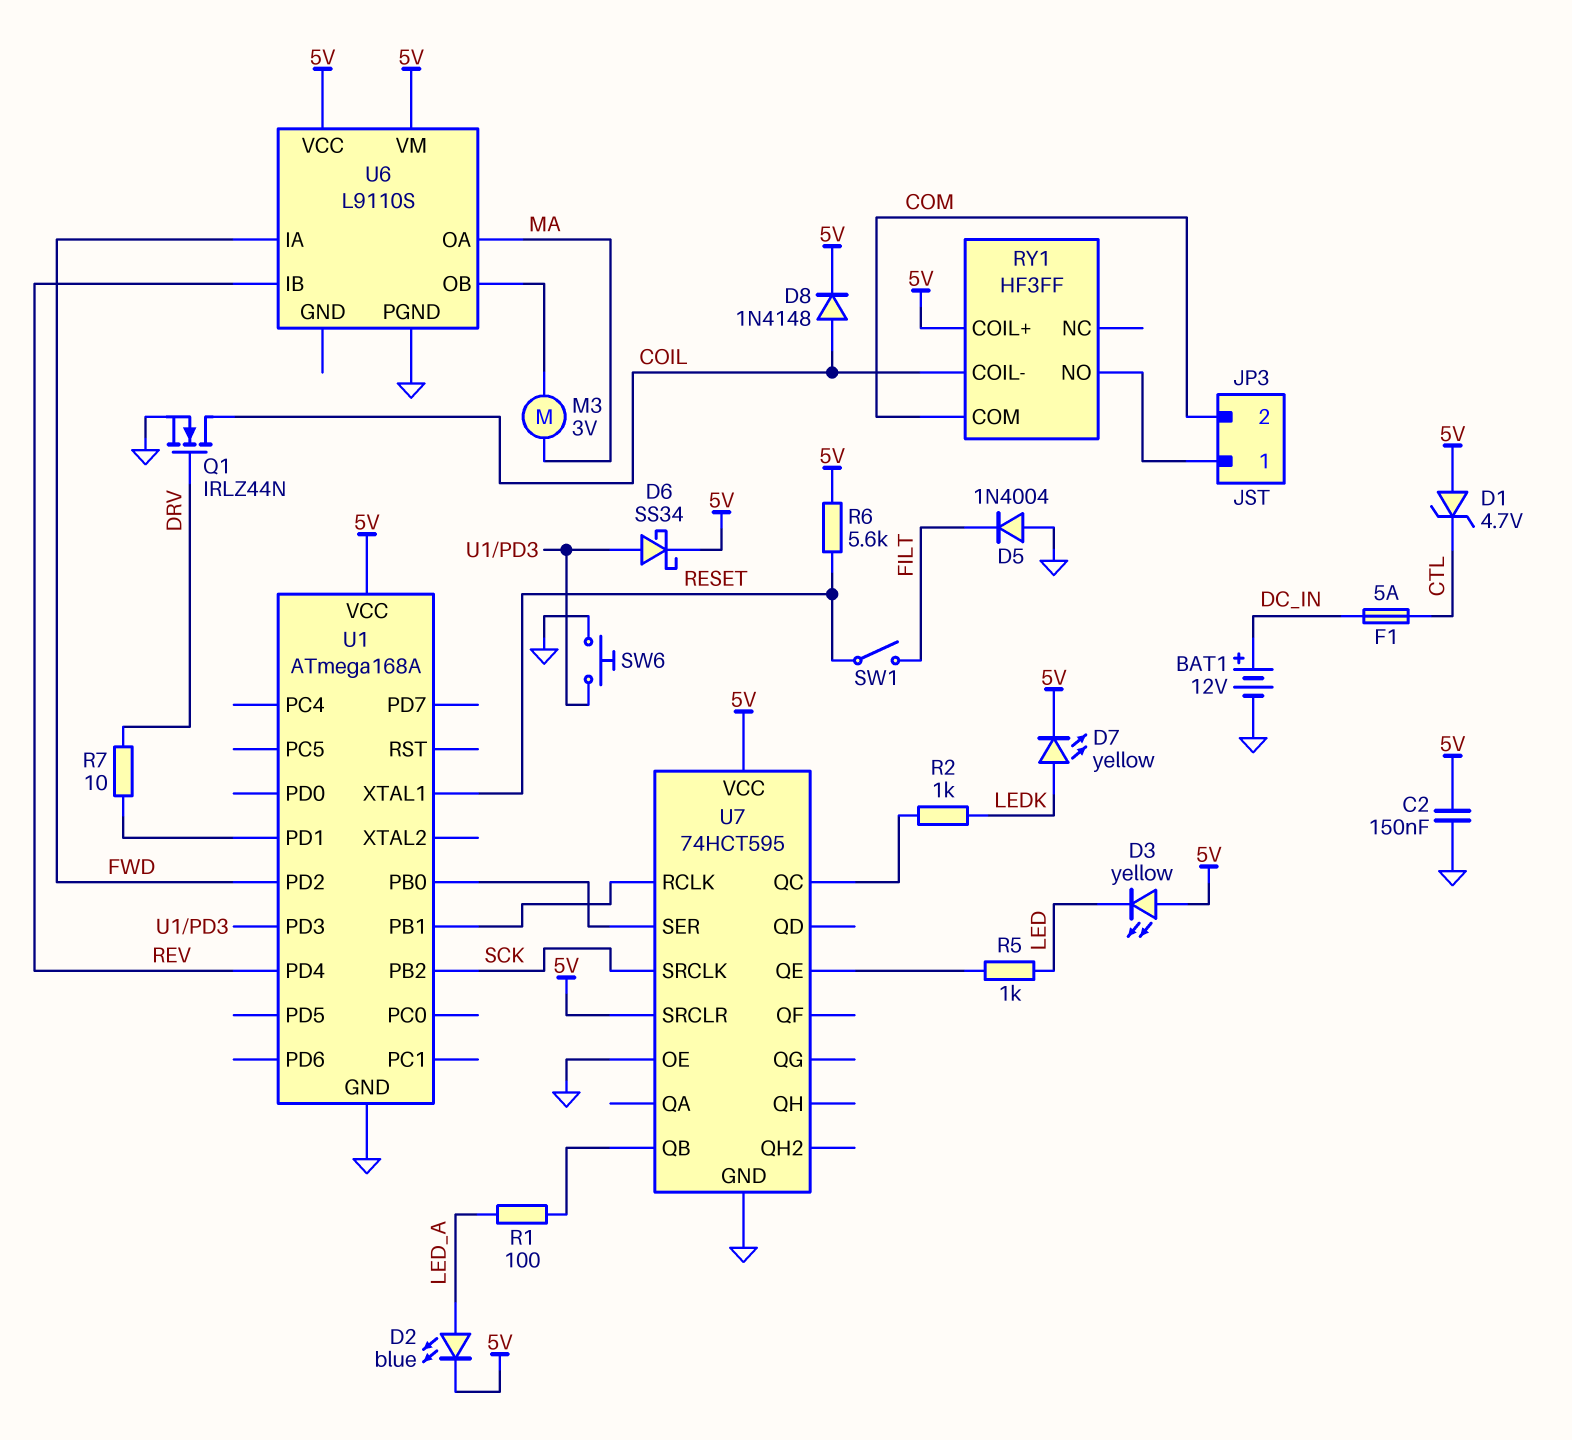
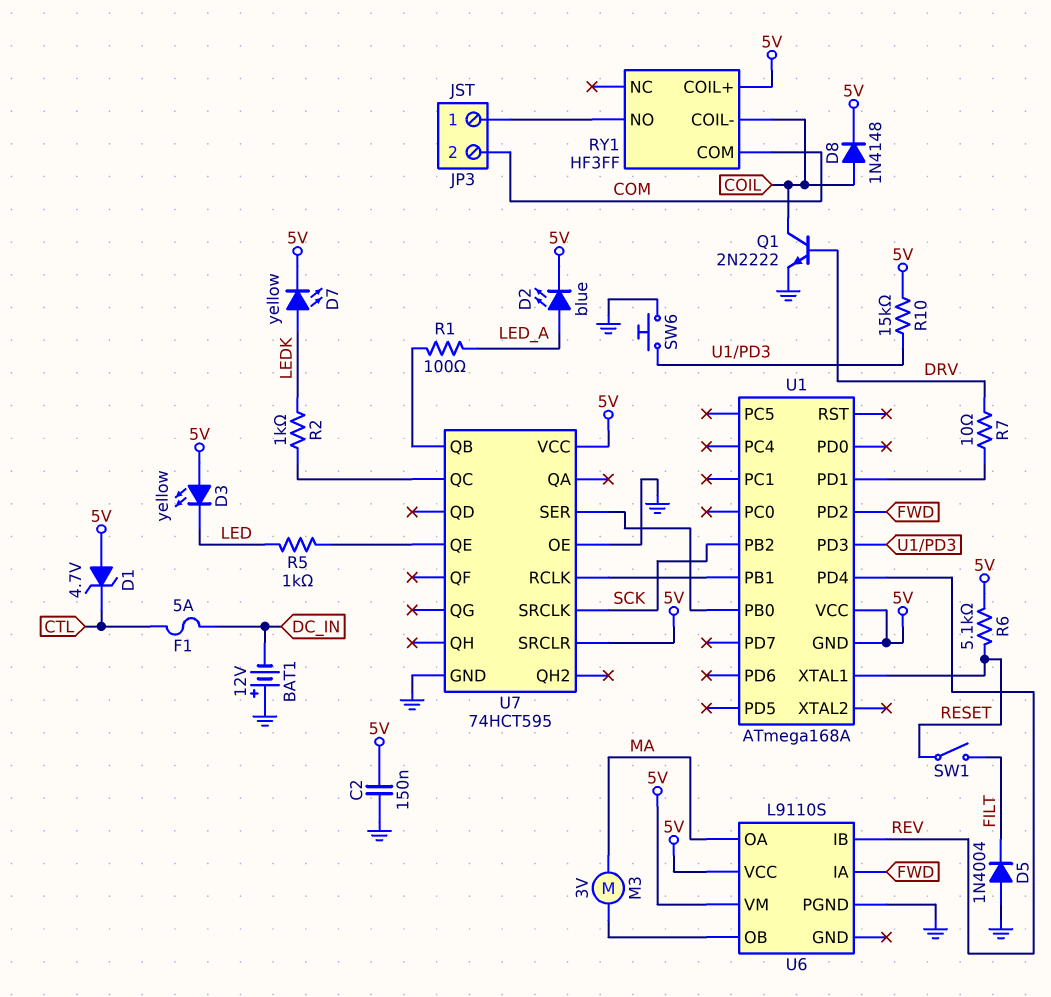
BAT1: 12V (plus DC_IN, minus GND) -> 12V (plus GND, minus DC_IN)
D6: schottky SS34 (A U1/PD3, K 5V) -> none
Q1: NMOS IRLZ44N (G DRV, D COIL, S GND) -> NPN 2N2222 (B DRV, C COIL, E GND)
R6: 5.6k (5V, RESET) -> 5.1k (5V, RESET)
R10: none -> 15k (5V, U1/PD3)
U1 pin GND: GND -> 5V

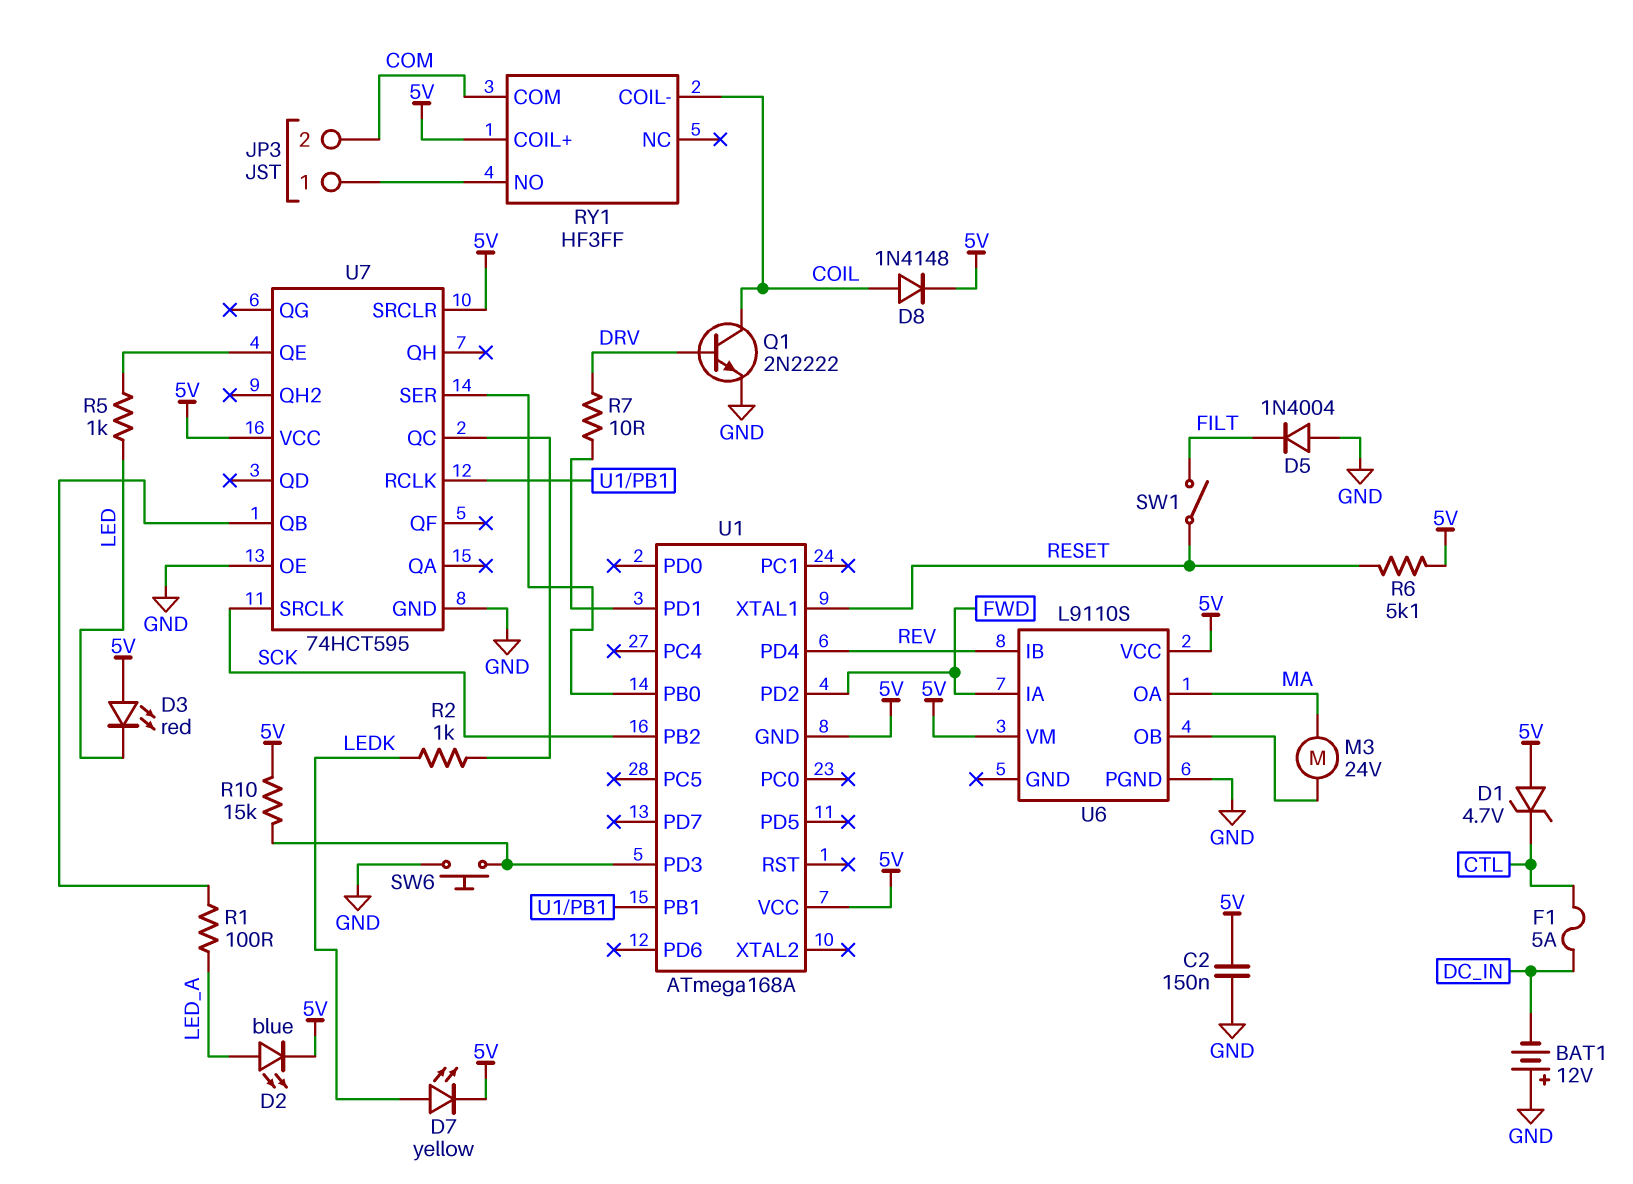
D3: LED yellow (A 5V, K LED) -> LED red (A 5V, K LED)
M3: motor 3V (MA, U6/OB) -> motor 24V (MA, U6/OB)

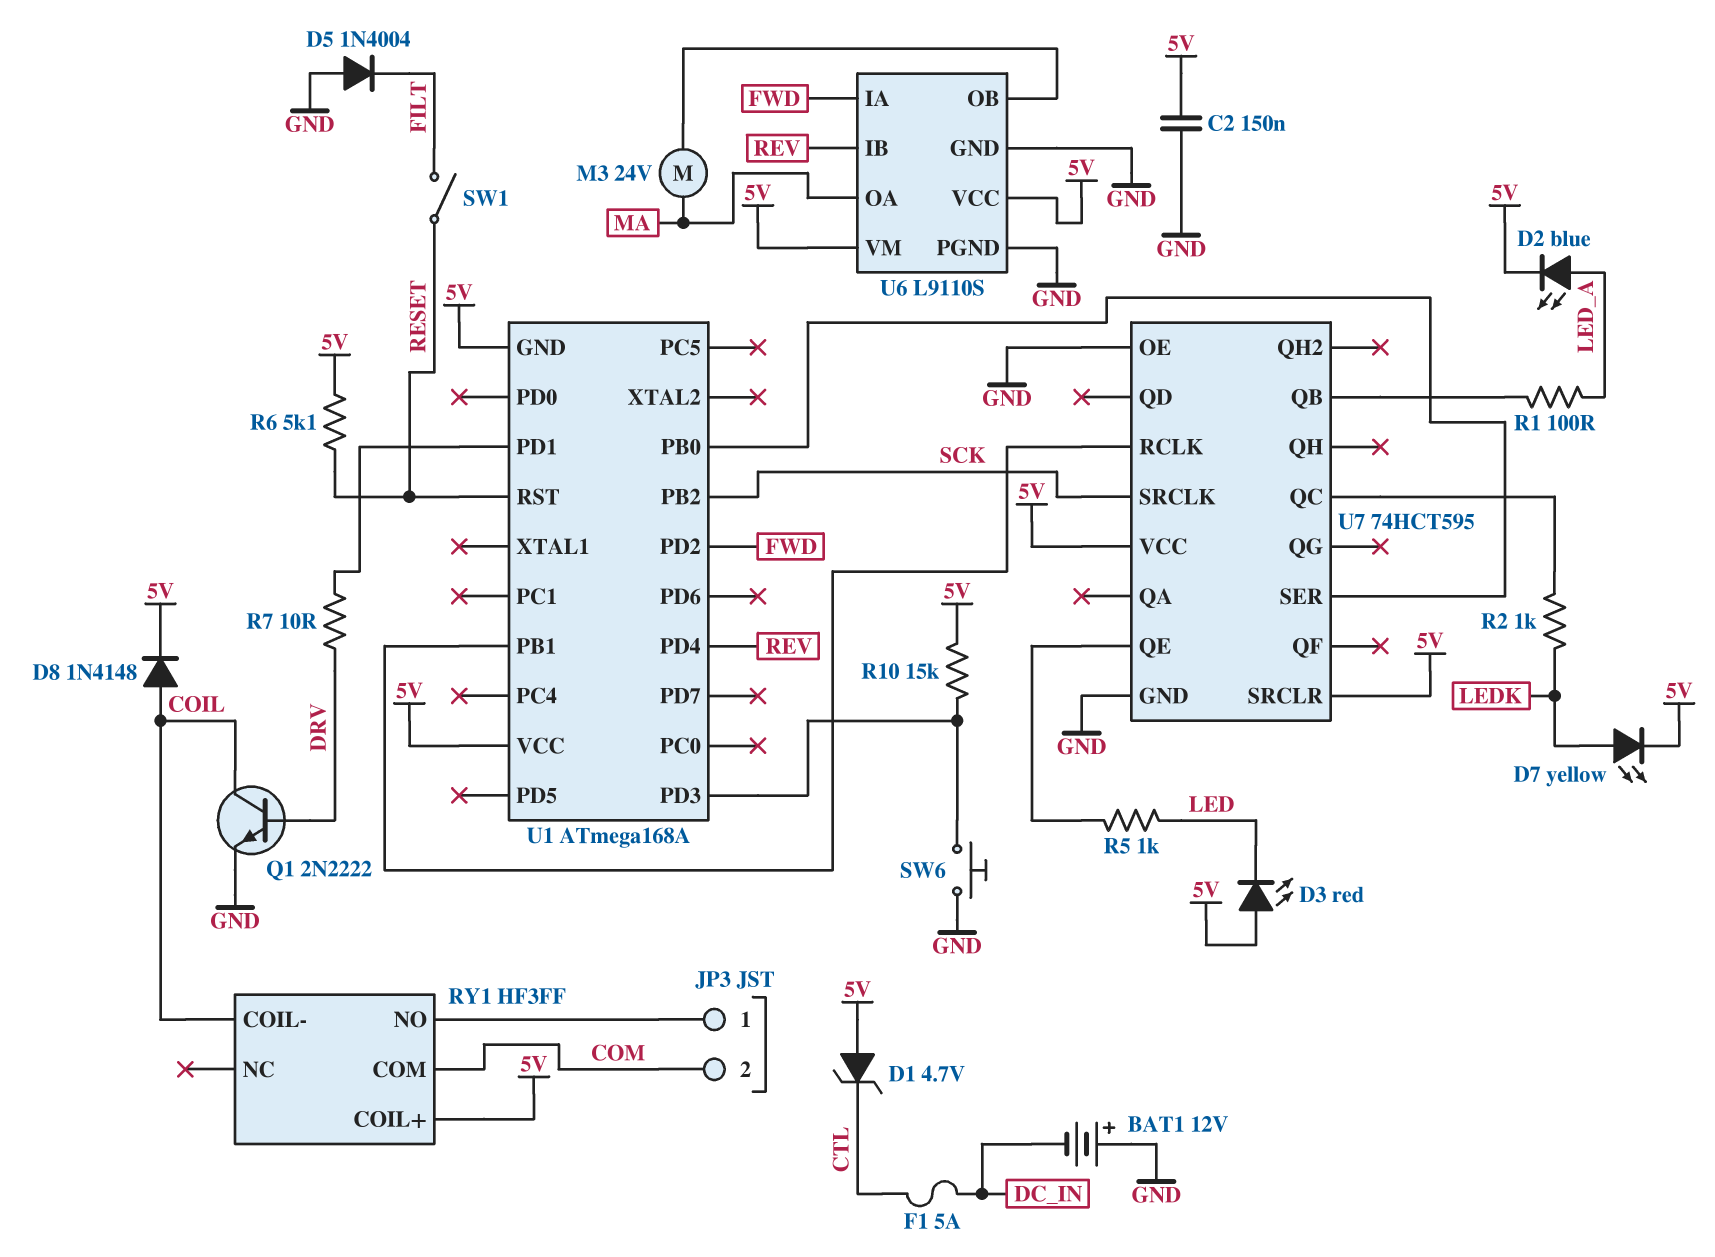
U1 pin RST: none -> RESET
U1 pin XTAL1: RESET -> none
U6 pin GND: none -> GND

